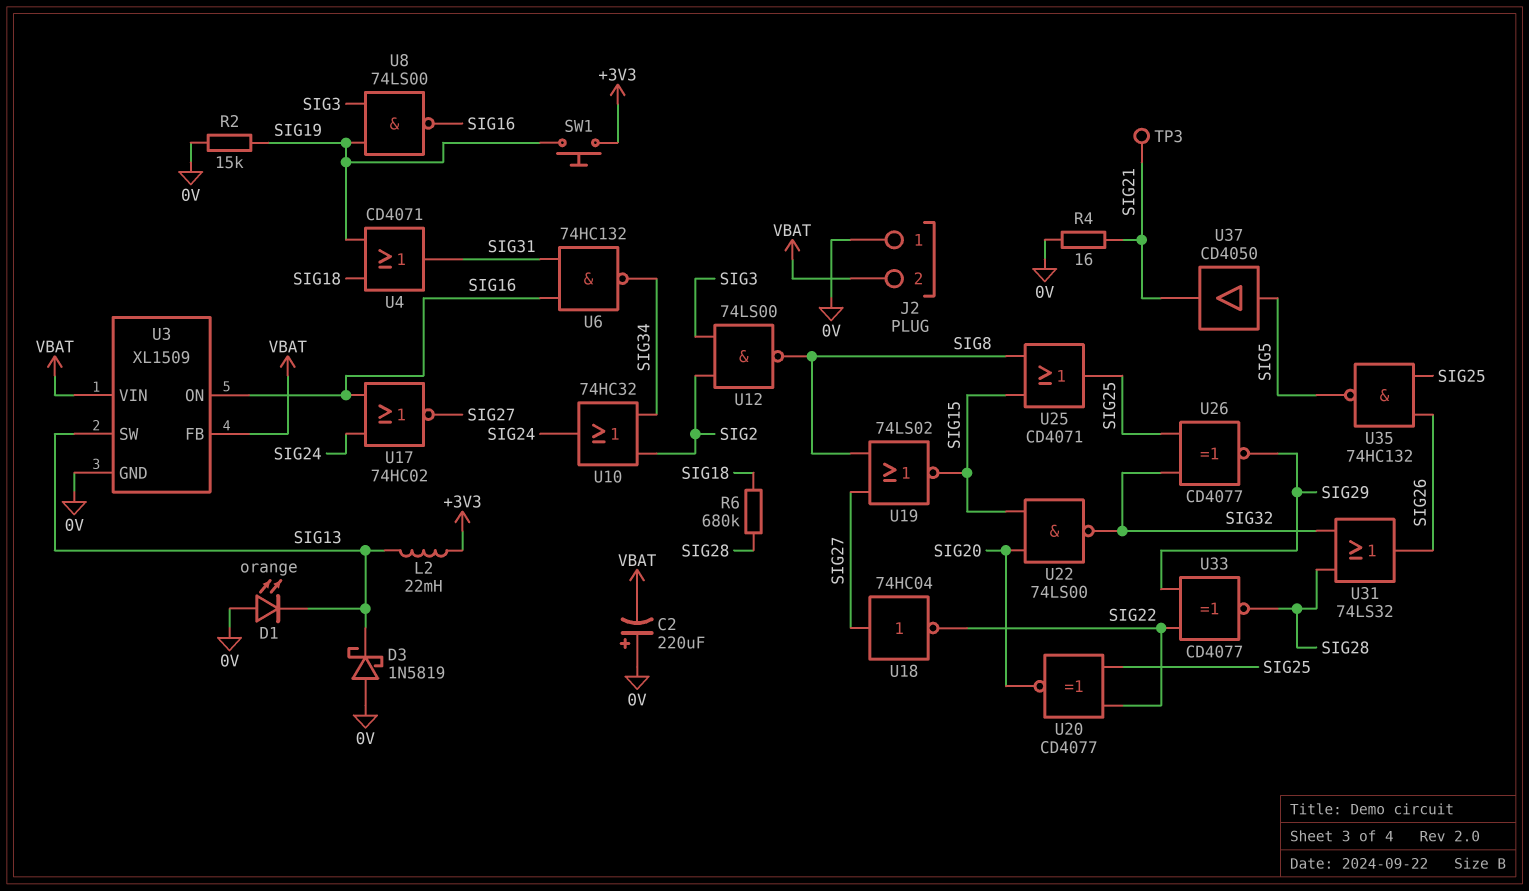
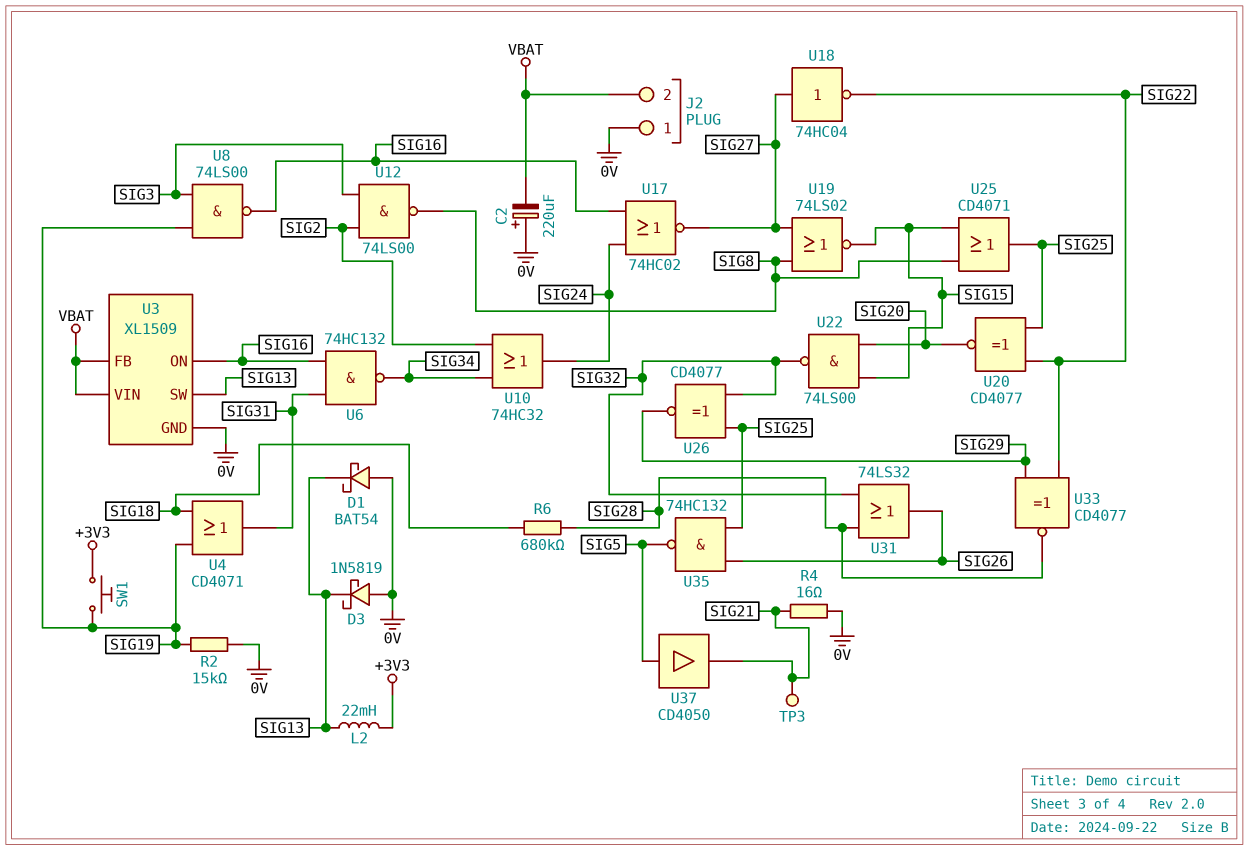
D1: LED orange (A 0V, K SIG13) -> schottky BAT54 (A 0V, K SIG13)

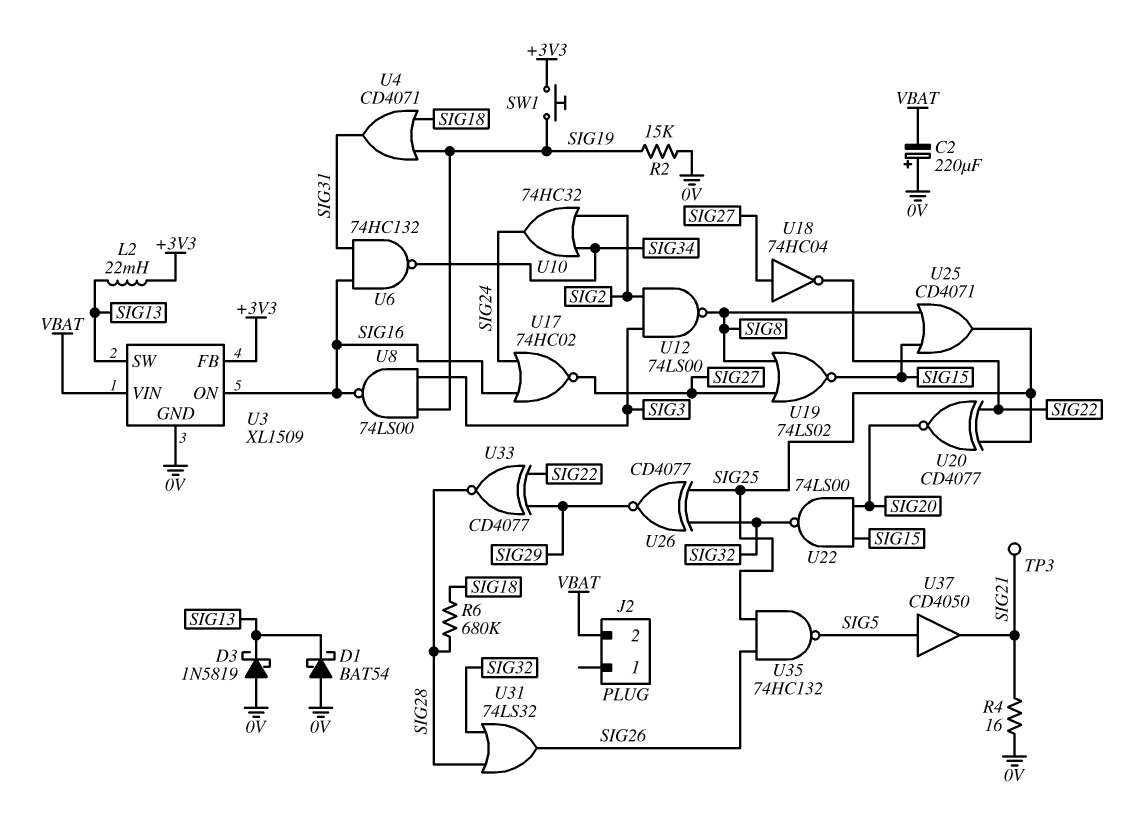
J2 pin 1: 0V -> none
U3 pin FB: VBAT -> +3V3

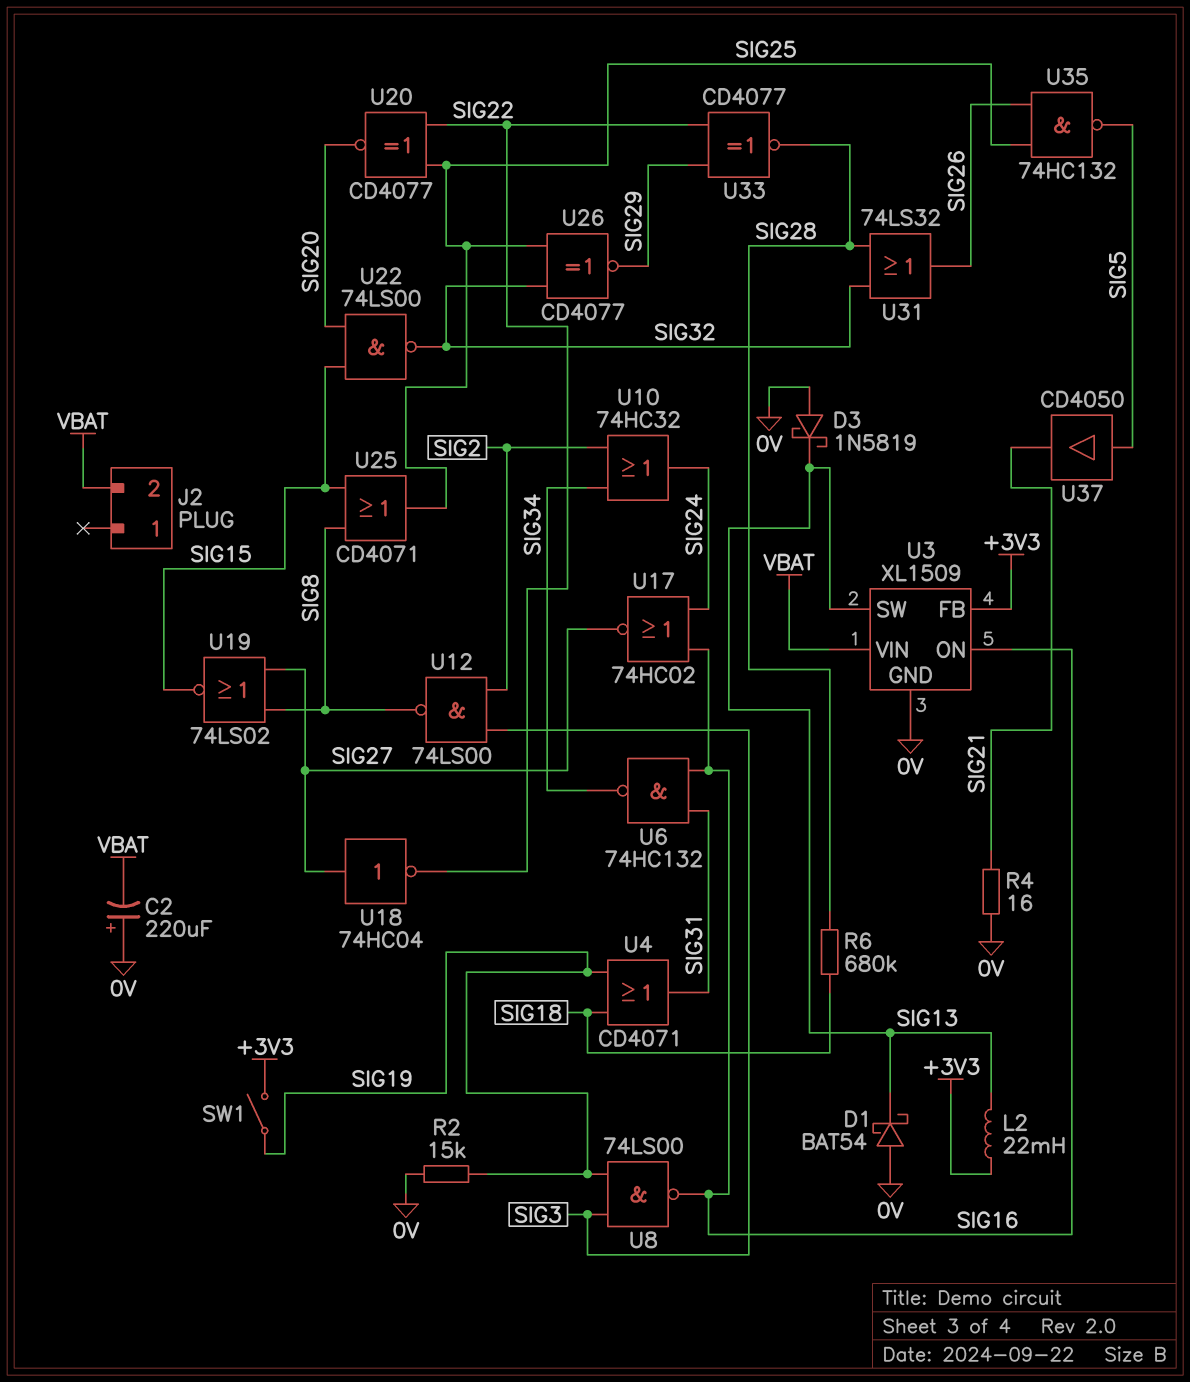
SW1: button (+3V3, SIG19) -> switch (+3V3, SIG19)
TP3: test point (SIG21) -> none

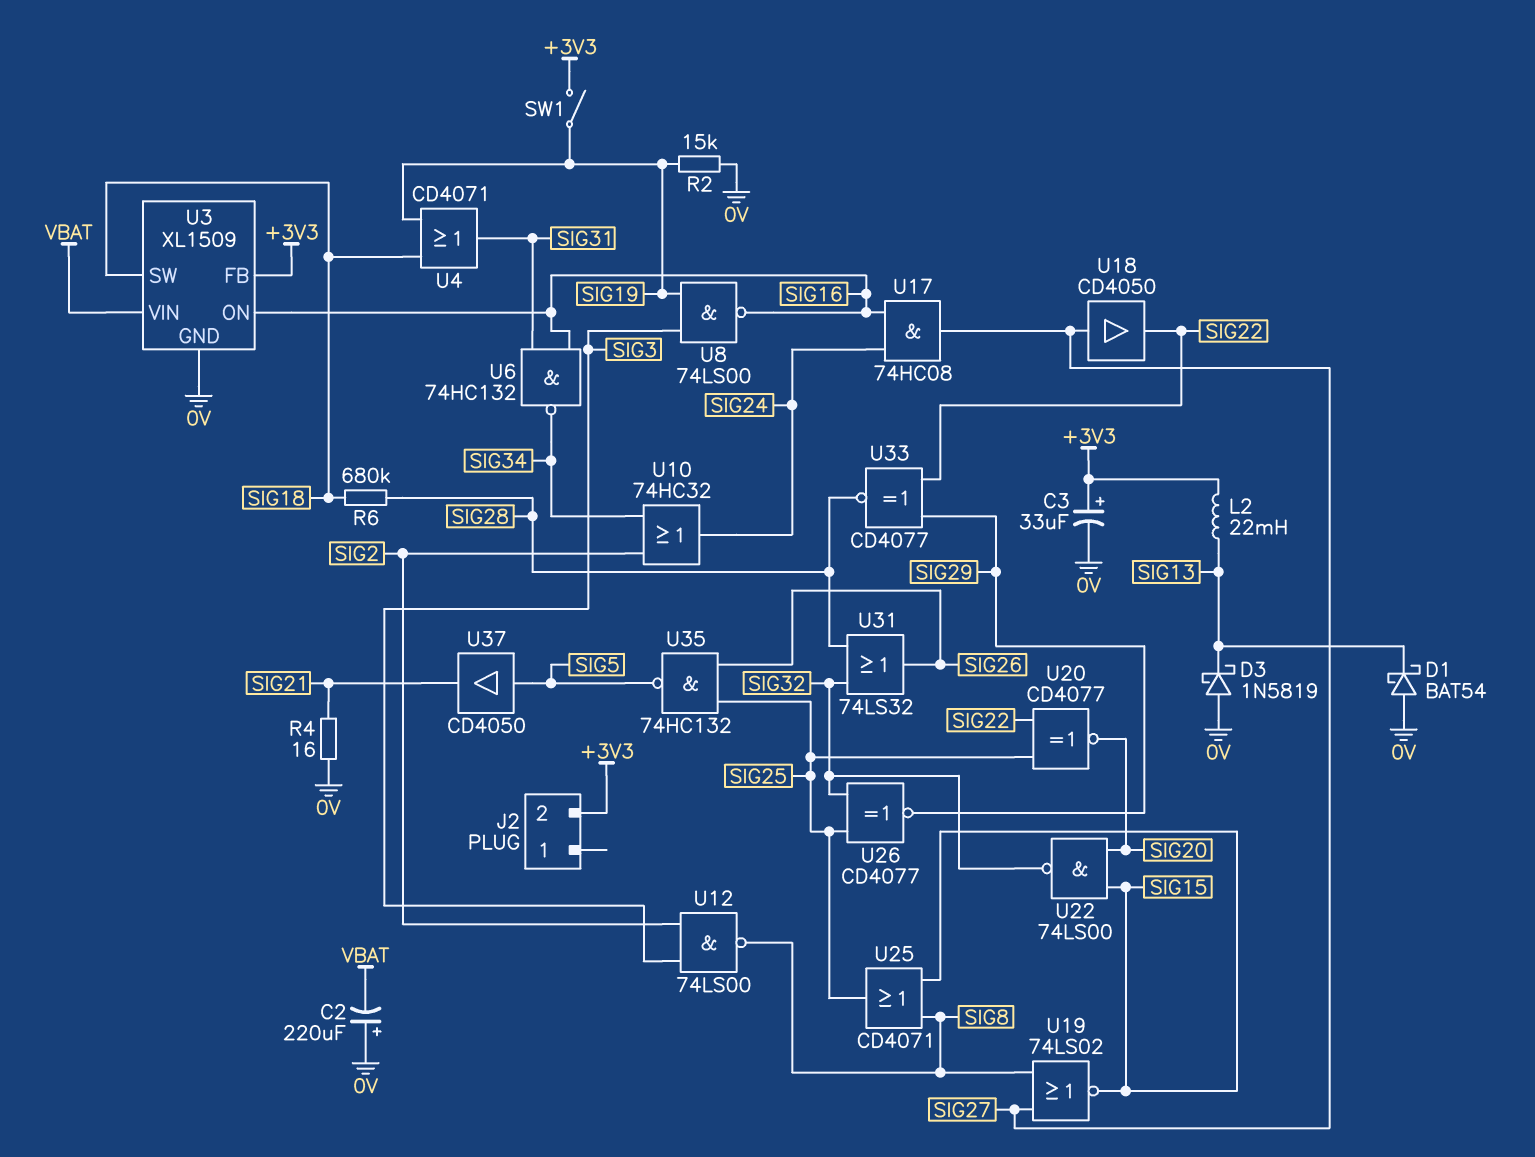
C3: none -> 33uF (plus +3V3, minus 0V)
J2 pin 2: VBAT -> +3V3
U3 pin SW: SIG13 -> SIG18
U17: NOR 74HC02 (in SIG16, in SIG24, out SIG27) -> AND 74HC08 (in SIG16, in SIG24, out SIG27)
U18: NOT 74HC04 (in SIG27, out SIG22) -> buffer CD4050 (in SIG27, out SIG22)

